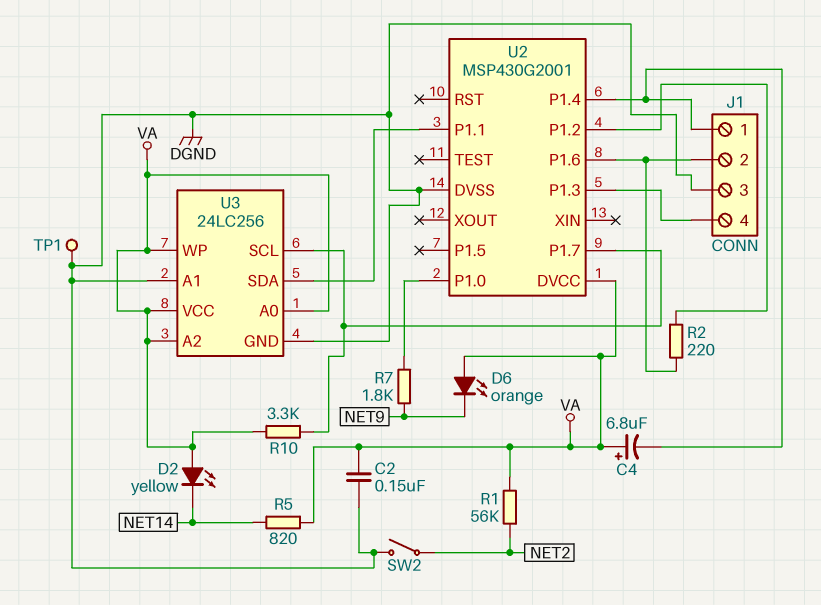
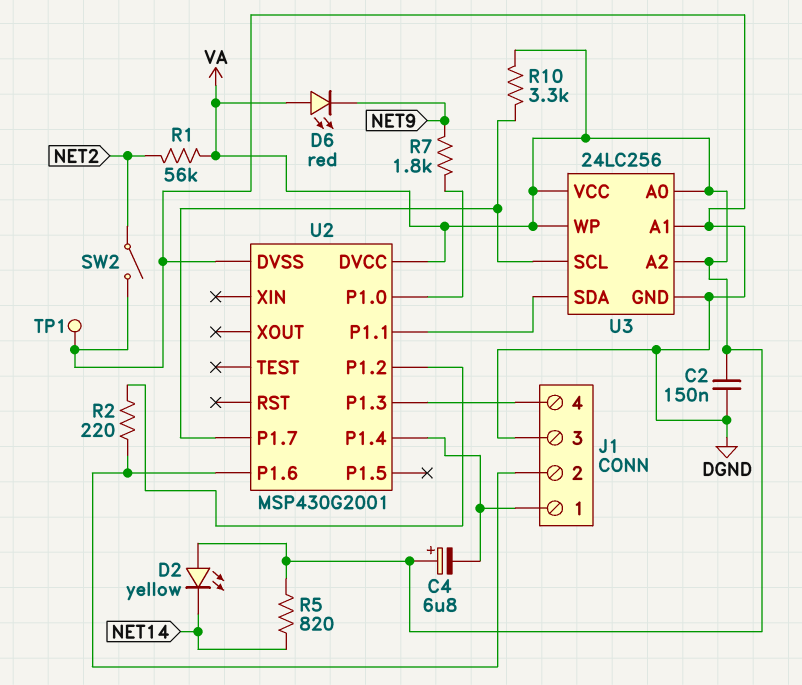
D6: LED orange (A VA, K NET9) -> LED red (A VA, K NET9)

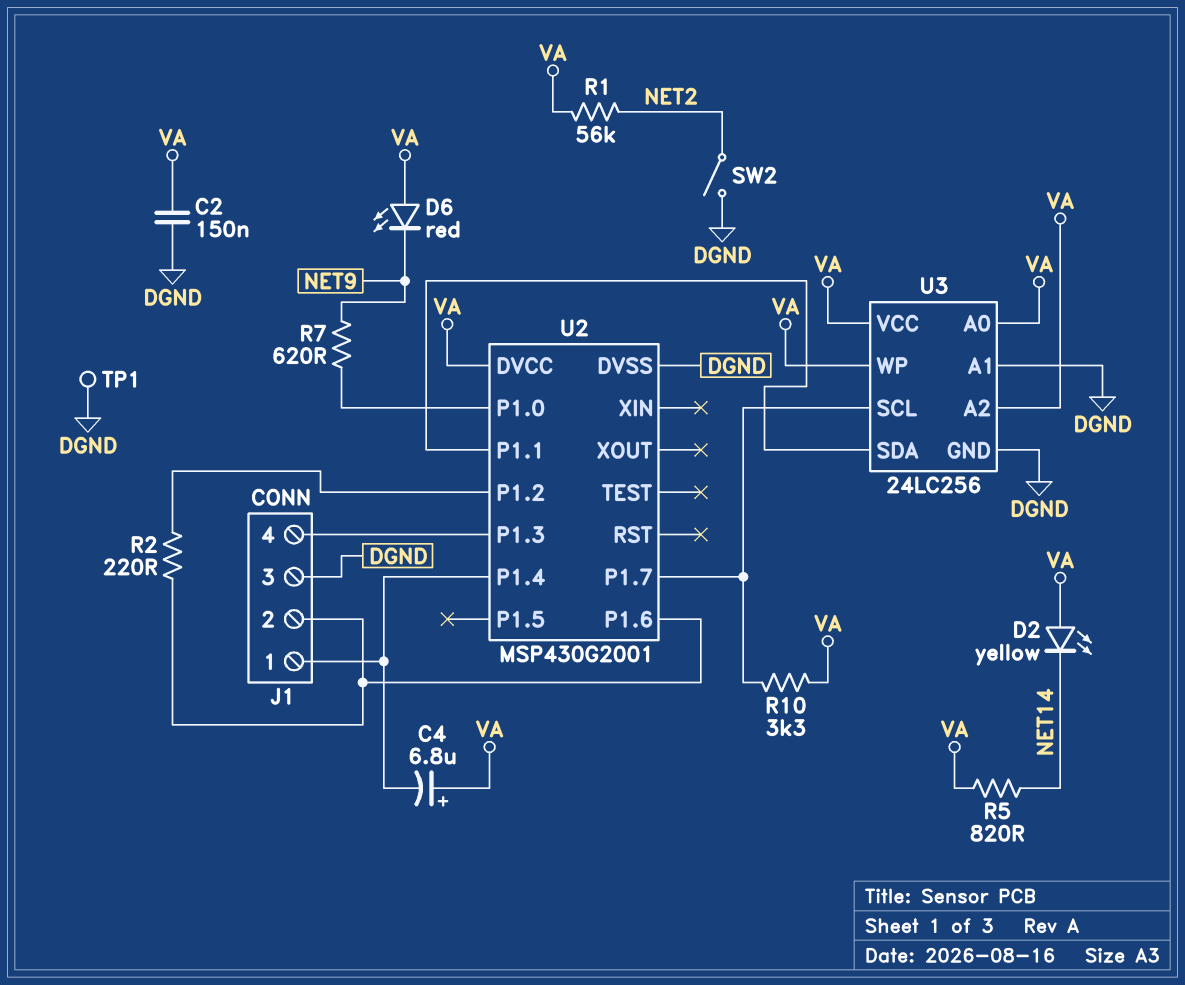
R7: 1.8k (NET9, U2/P1.0) -> 620 (NET9, U2/P1.0)

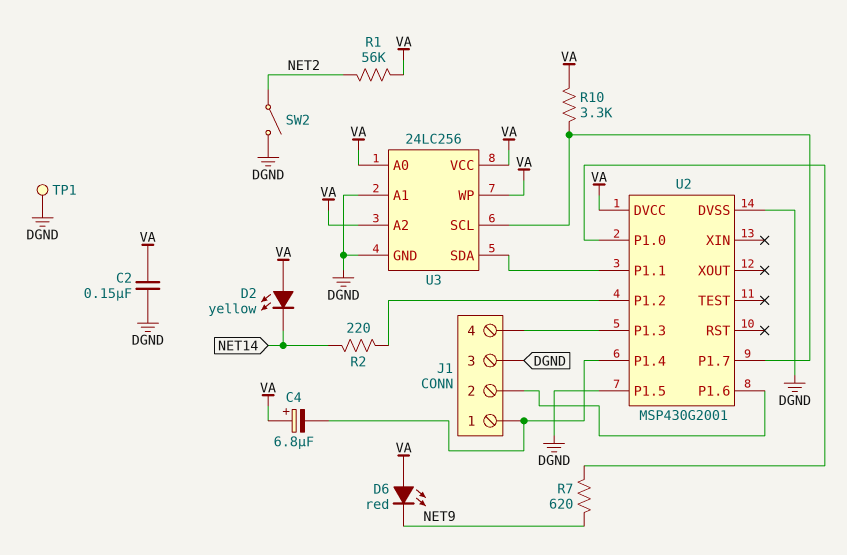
R2: 220 (J1/2, U2/P1.2) -> 220 (NET14, U2/P1.2)
R5: 820 (NET14, VA) -> none
U2 pin P1.5: none -> DGND

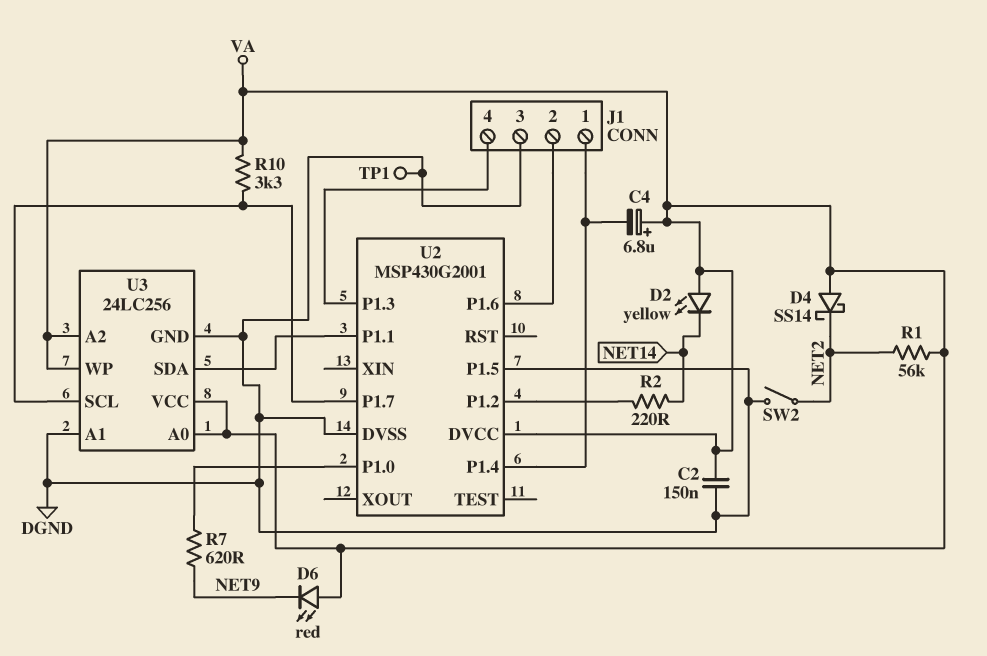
D4: none -> schottky SS14 (A VA, K NET2)

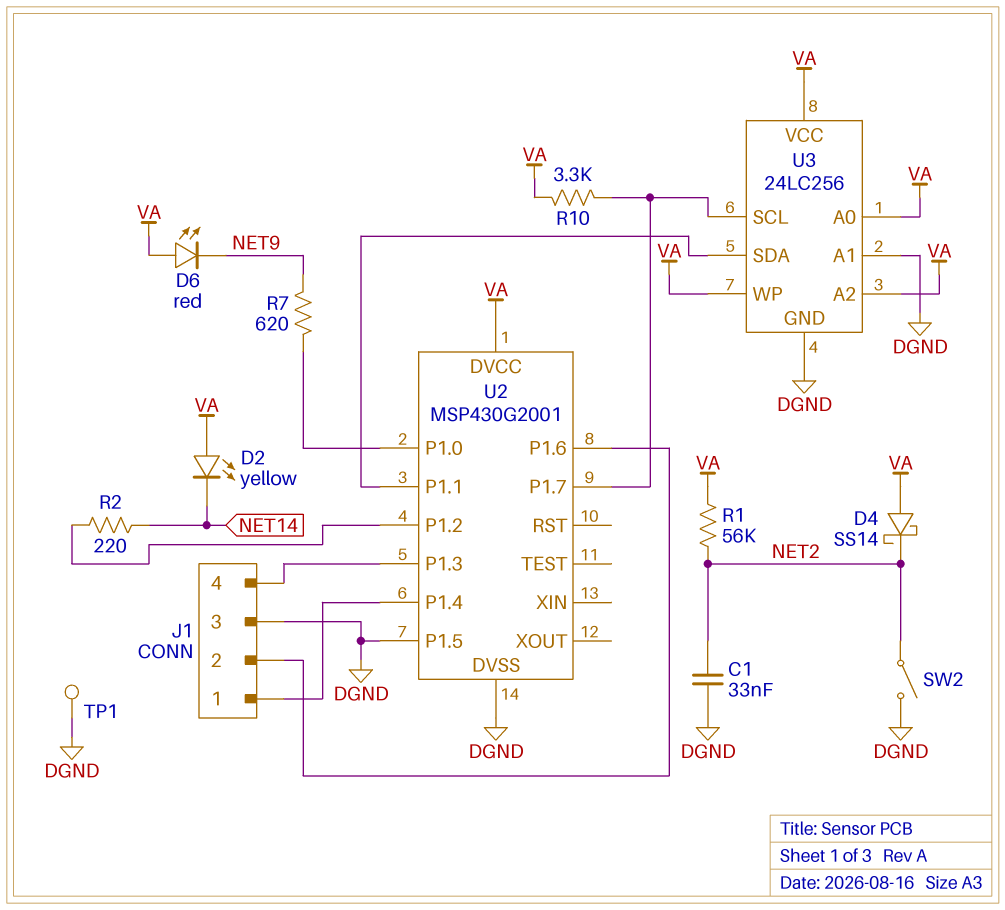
C1: none -> 33nF (DGND, NET2)
C2: 150nF (DGND, VA) -> none
C4: 6.8uF (plus VA, minus J1/1) -> none

